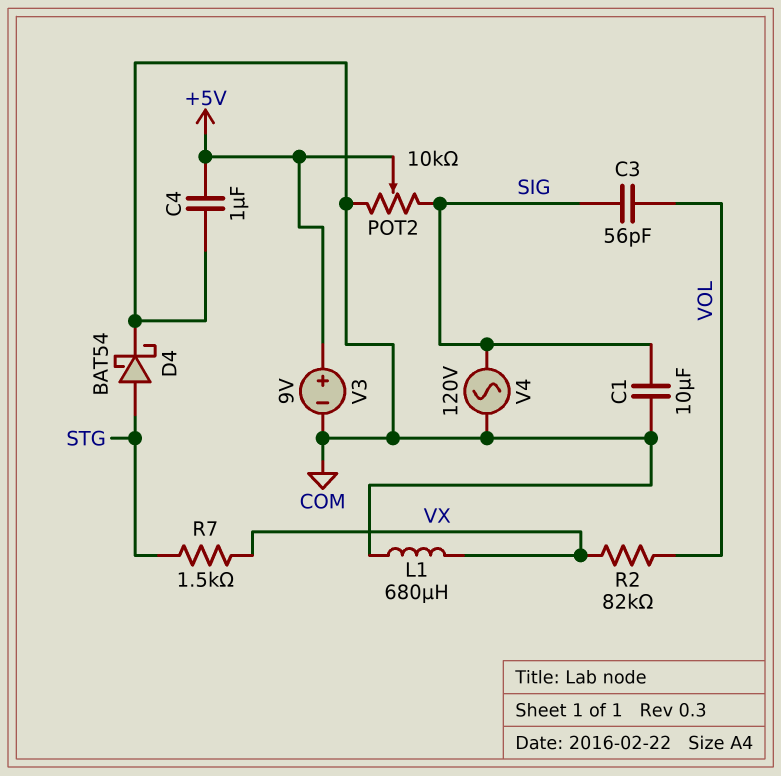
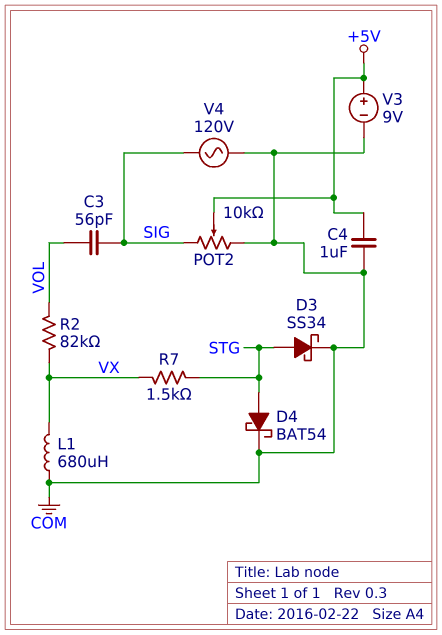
C1: 10uF (COM, SIG) -> none
D3: none -> schottky SS34 (A STG, K COM)

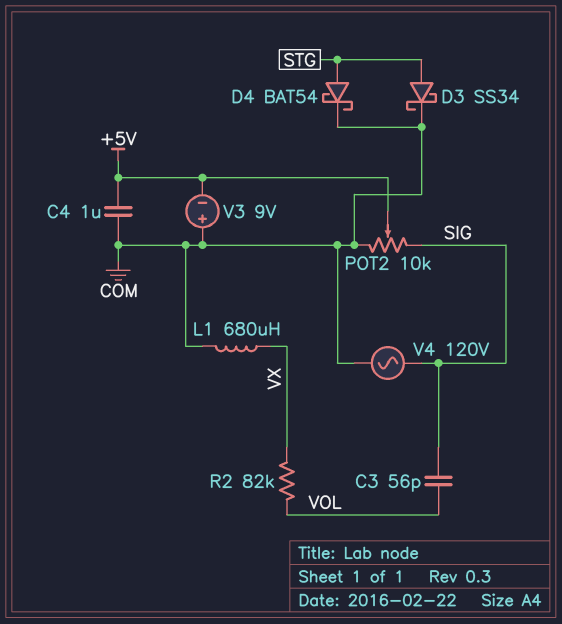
R7: 1.5k (STG, VX) -> none
V3: 9V (plus +5V, minus COM) -> 9V (plus COM, minus +5V)

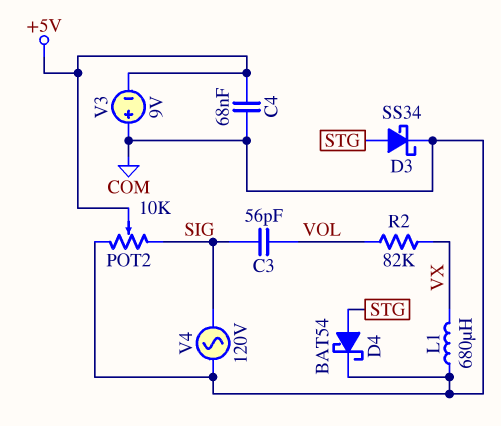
C4: 1uF (+5V, COM) -> 68nF (+5V, COM)

